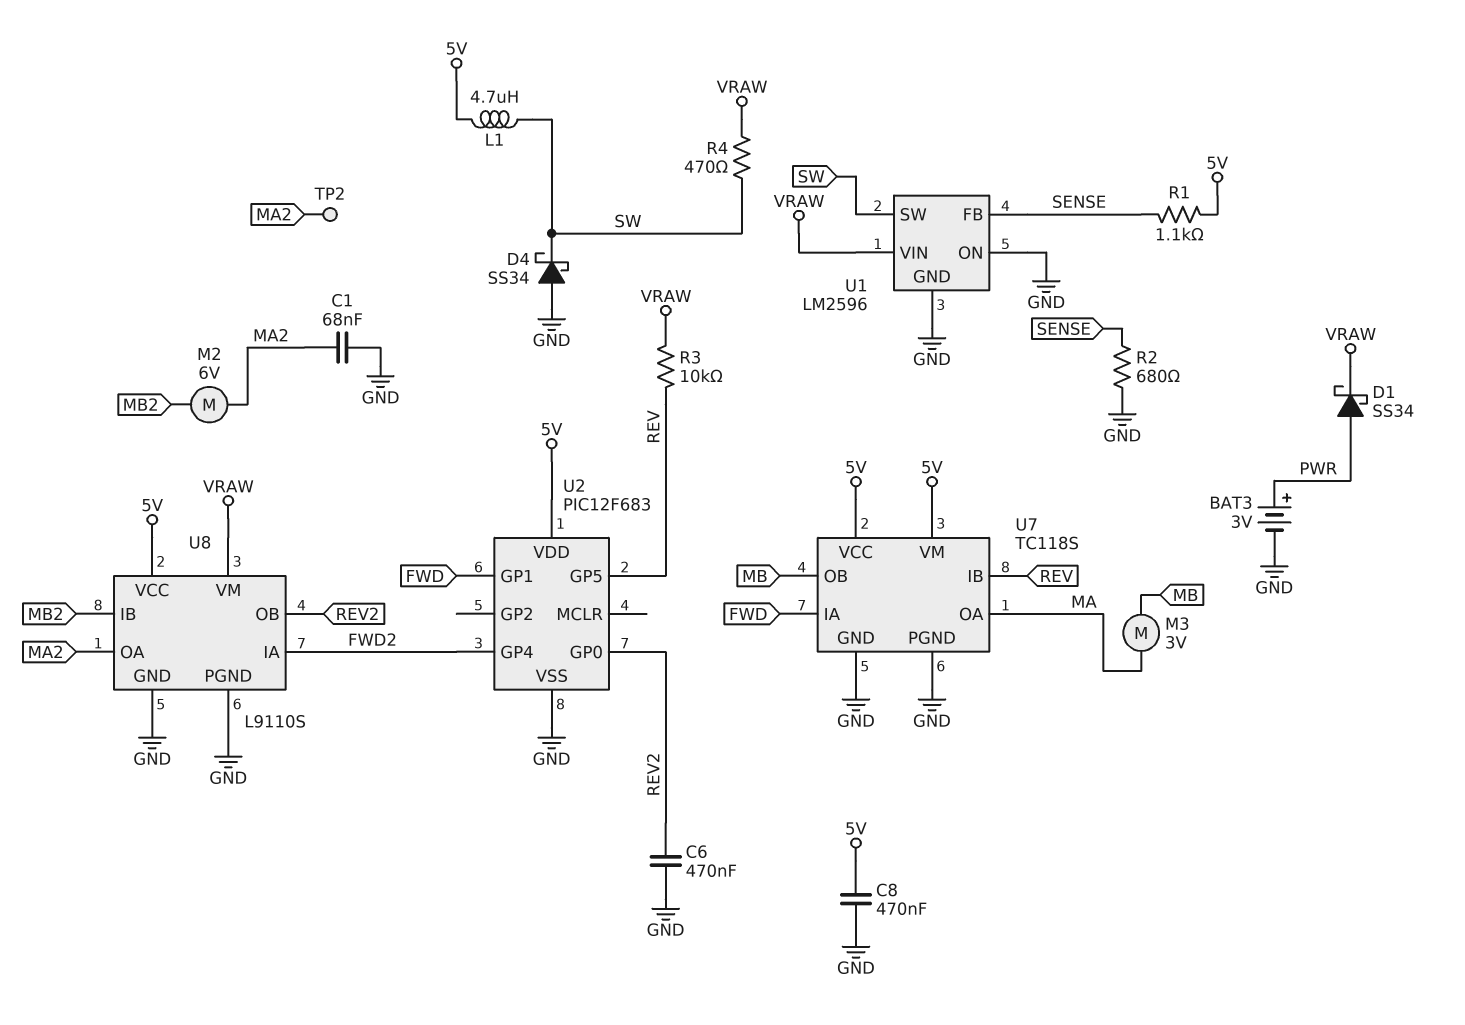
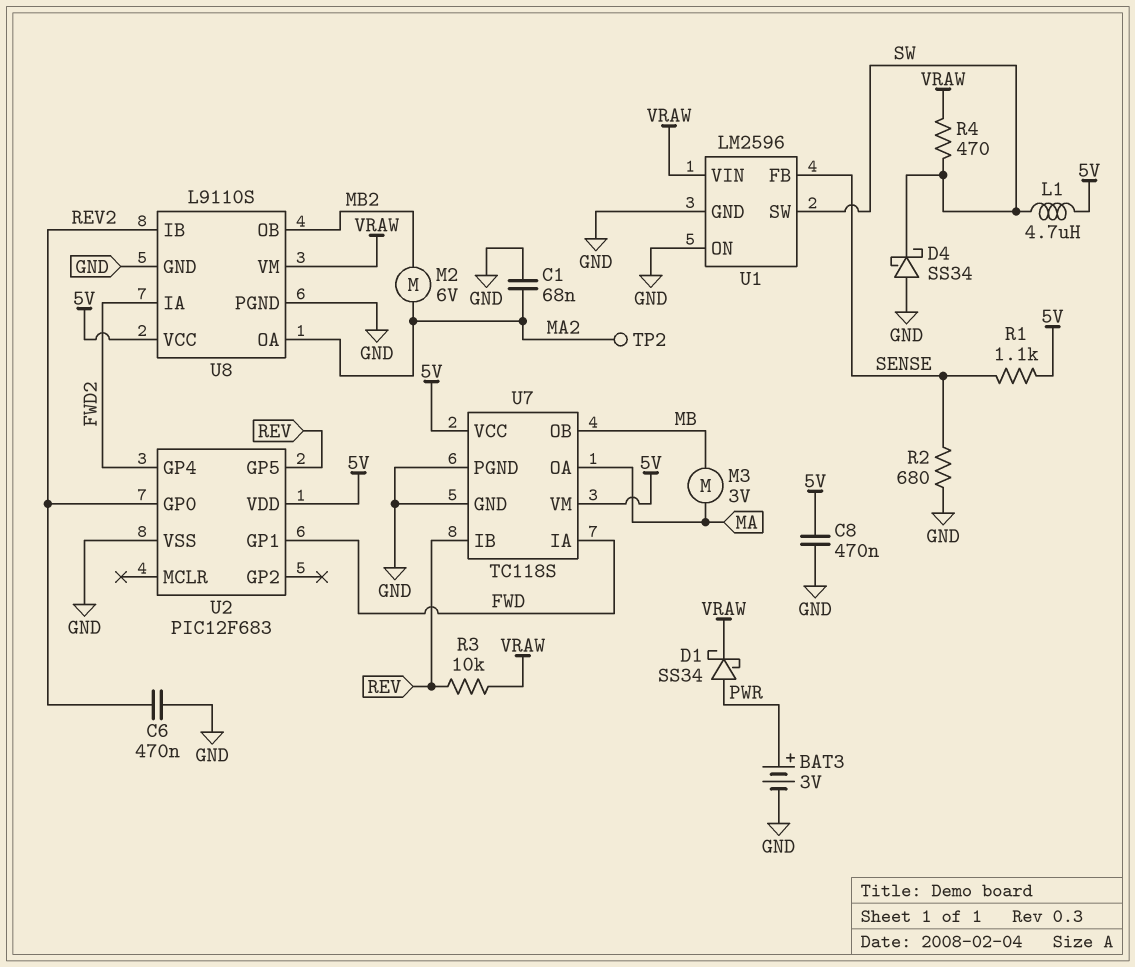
U8 pin IB: MB2 -> REV2
U8 pin OB: REV2 -> MB2

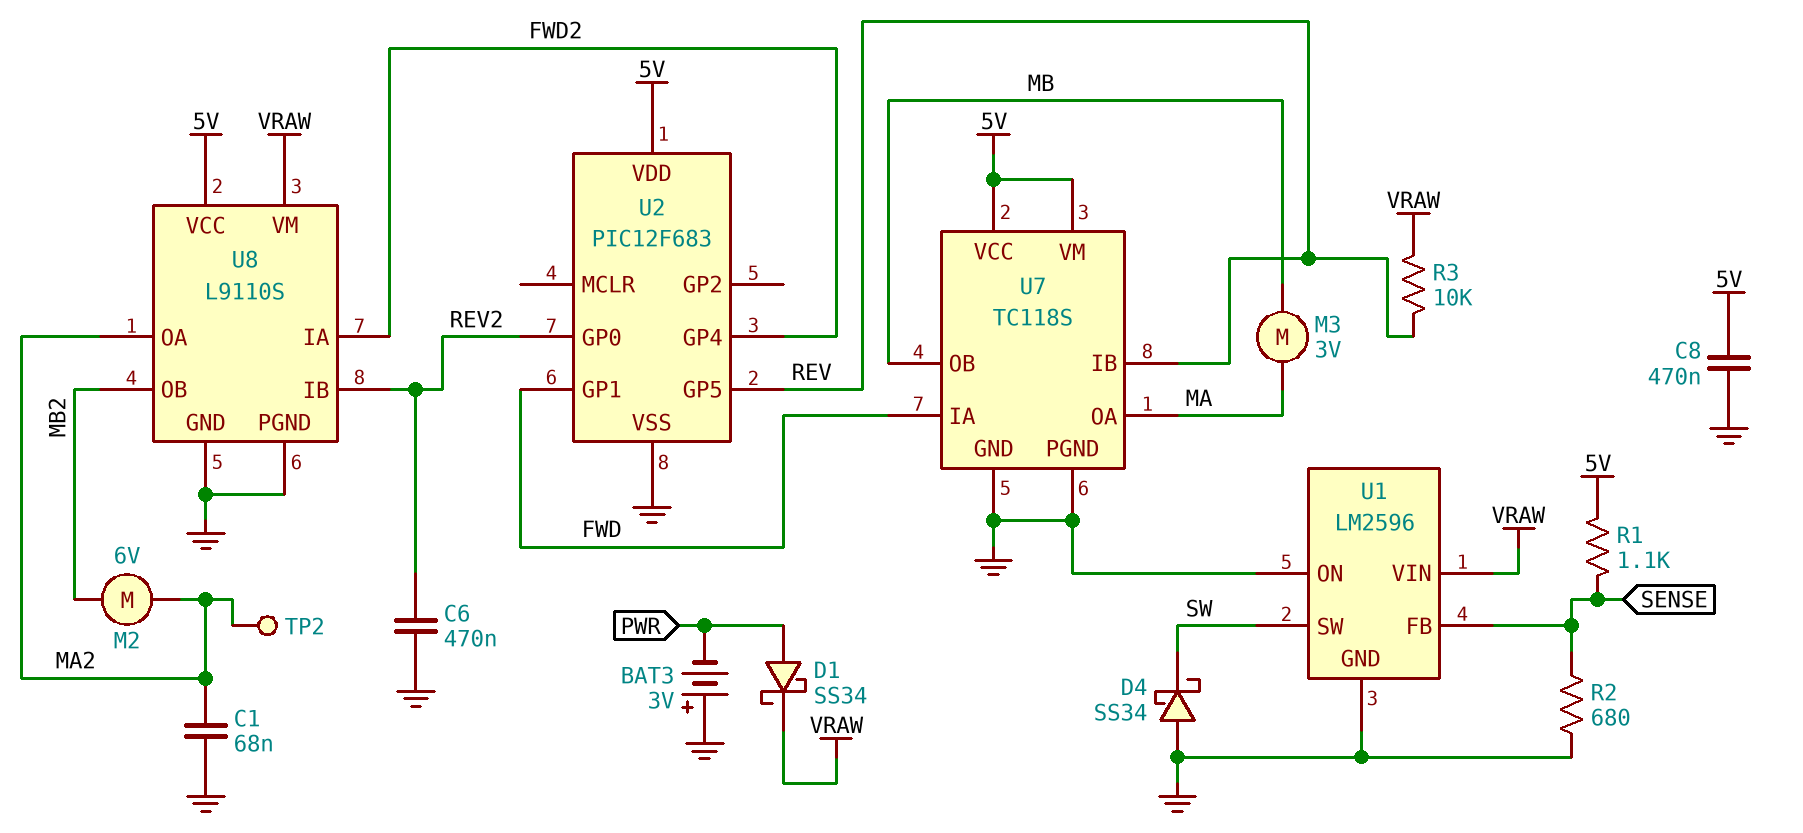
BAT3: 3V (plus PWR, minus GND) -> 3V (plus GND, minus PWR)
L1: 4.7uH (5V, SW) -> none
R4: 470 (SW, VRAW) -> none

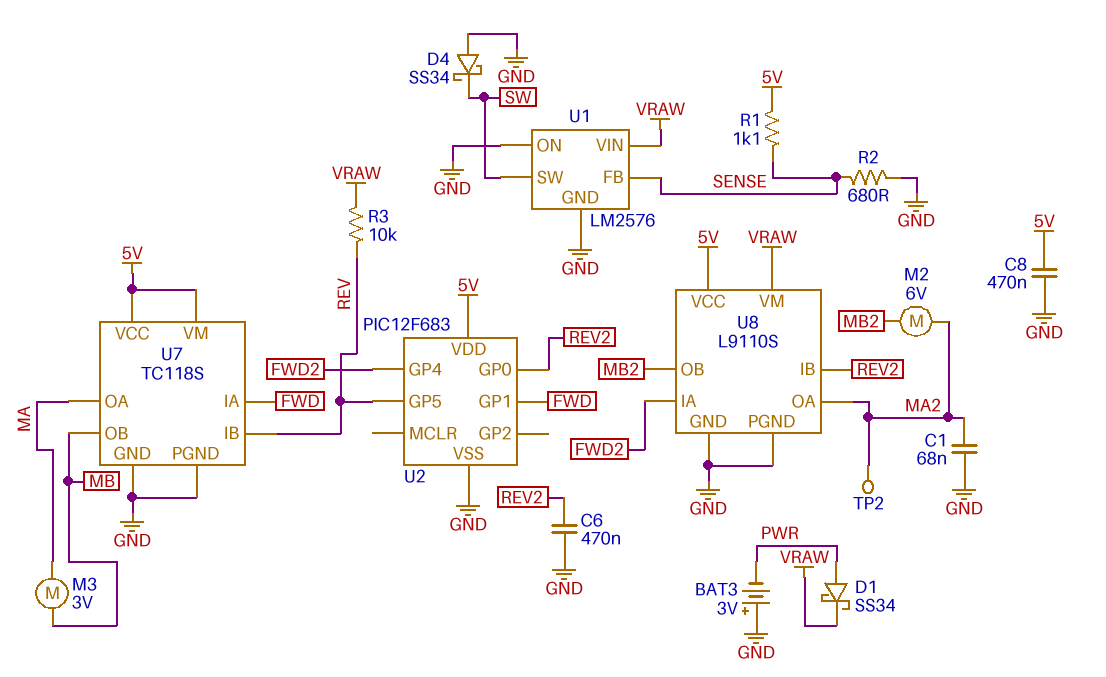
U1: LM2596 -> LM2576

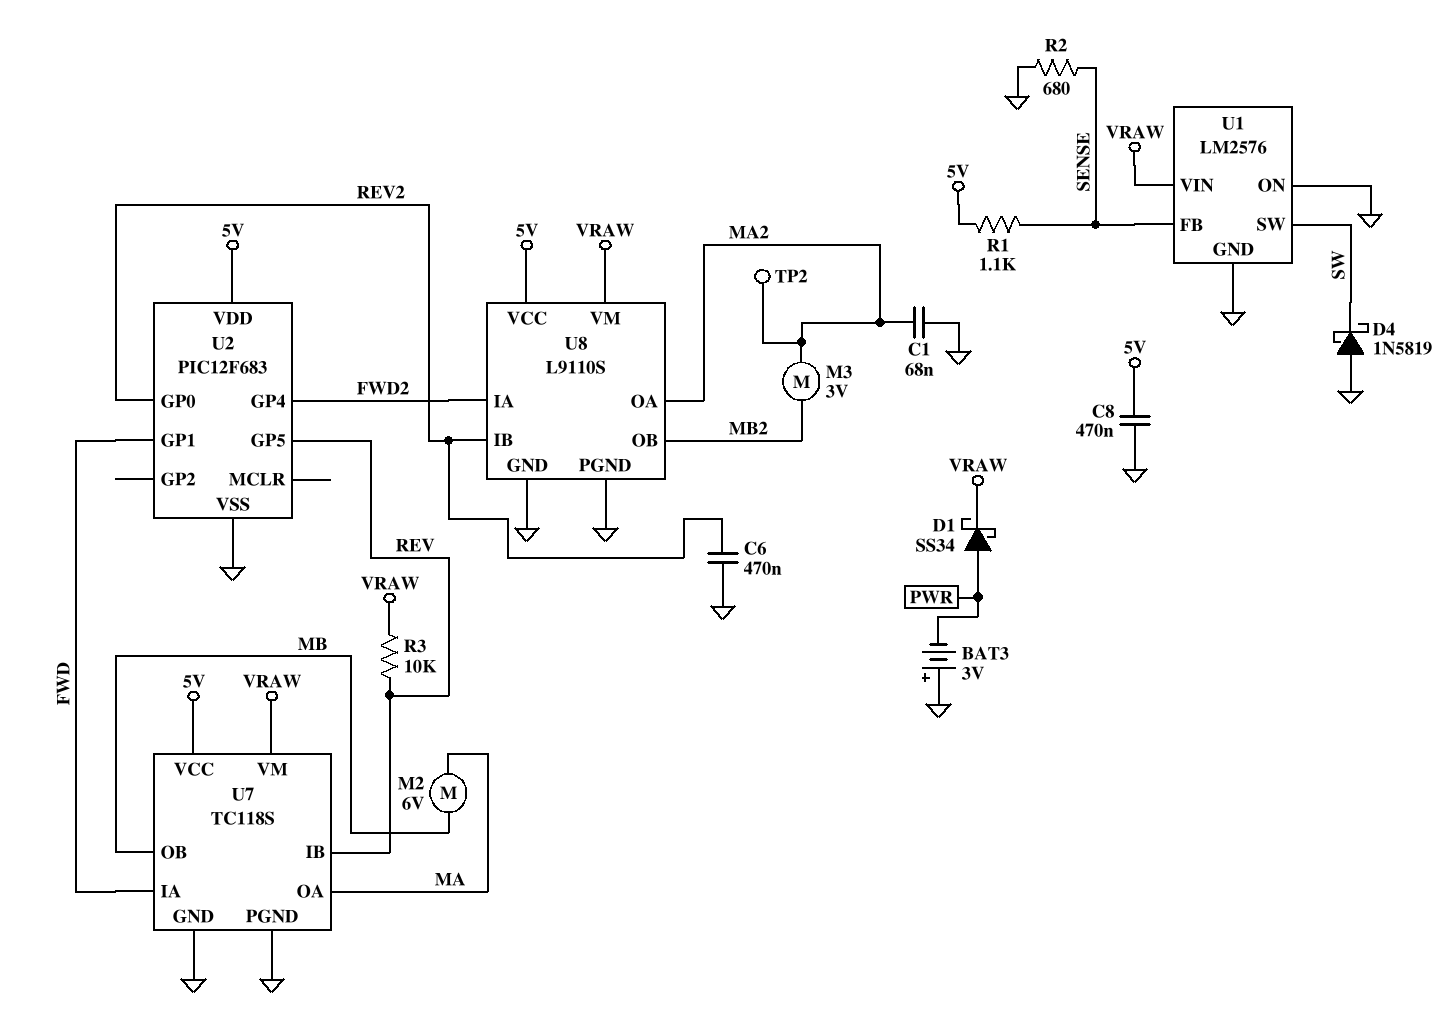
D4: schottky SS34 (A GND, K SW) -> schottky 1N5819 (A GND, K SW)
M2: motor 6V (MA2, MB2) -> motor 6V (MA, MB)
M3: motor 3V (MA, MB) -> motor 3V (MA2, MB2)
U7 pin VM: 5V -> VRAW

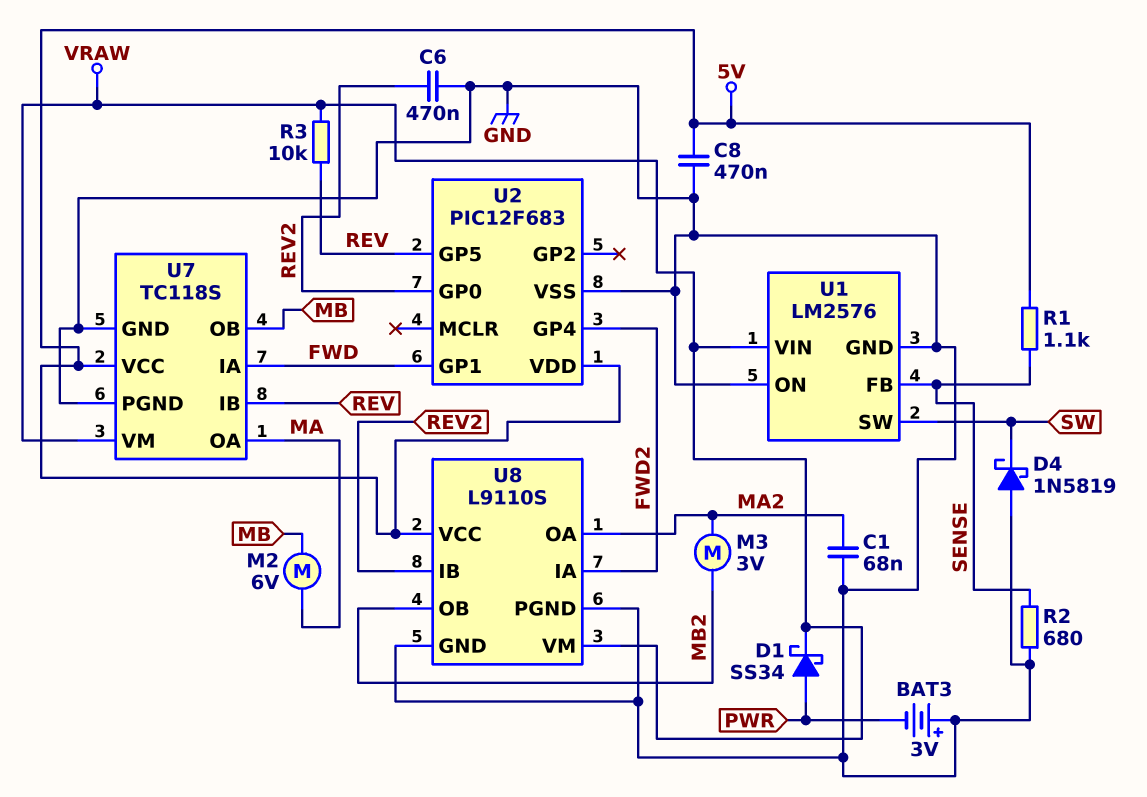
TP2: test point (MA2) -> none

